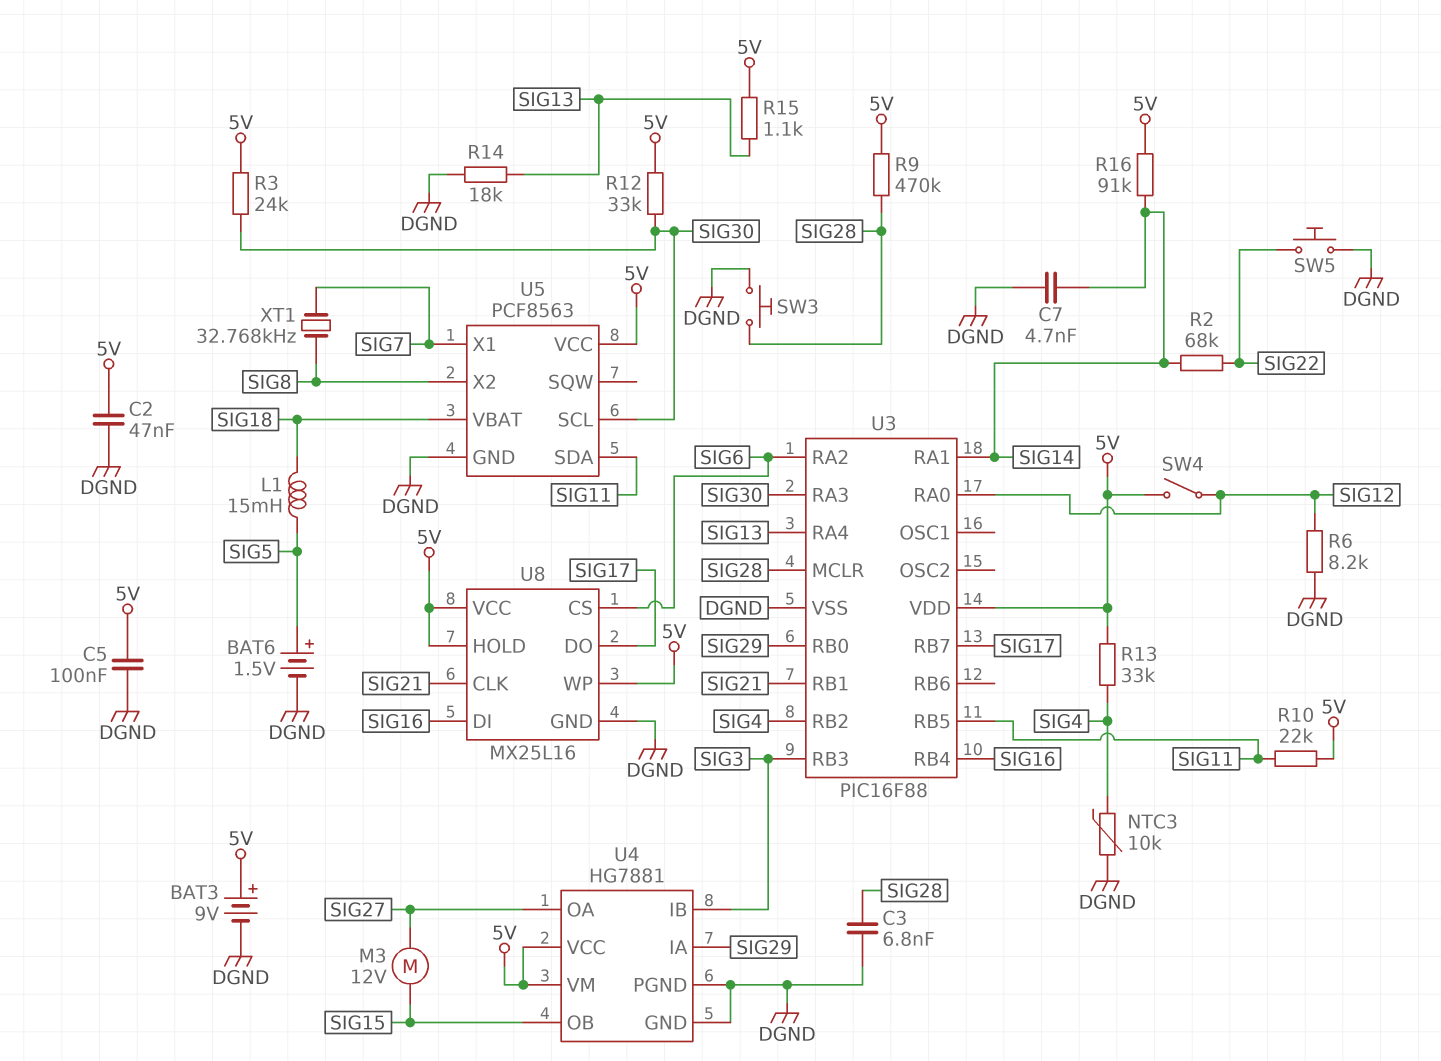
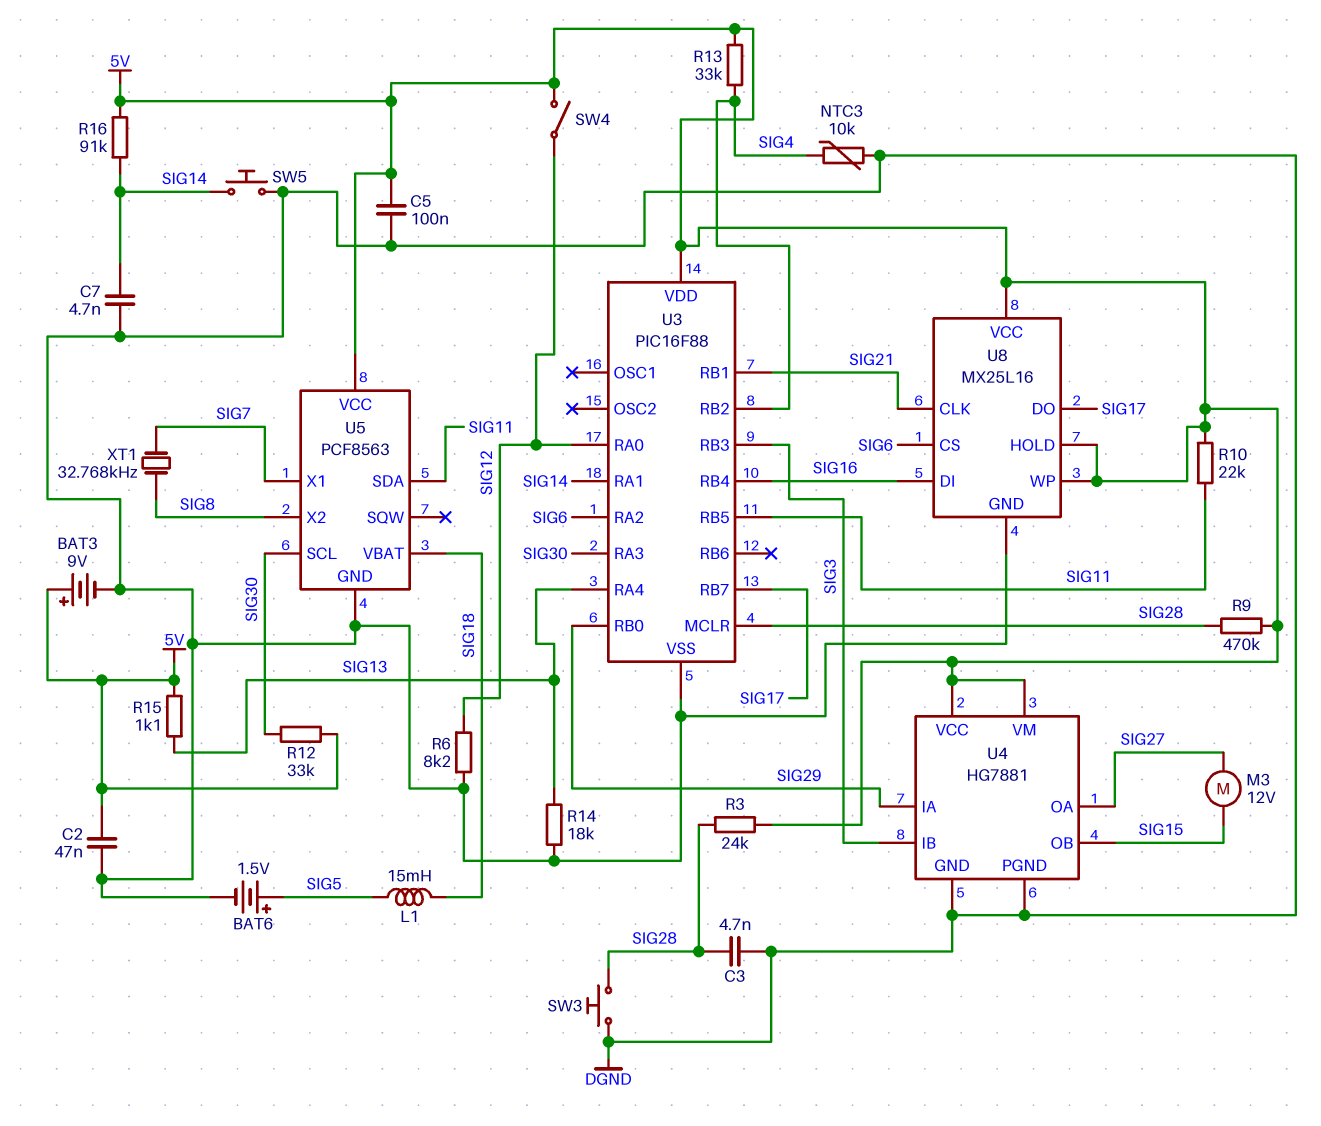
C3: 6.8nF (DGND, SIG28) -> 4.7nF (DGND, SIG28)
R2: 68k (SIG14, SIG22) -> none
R3: 24k (5V, SIG30) -> 24k (5V, SIG28)
SW5: button (DGND, SIG22) -> button (DGND, SIG14)

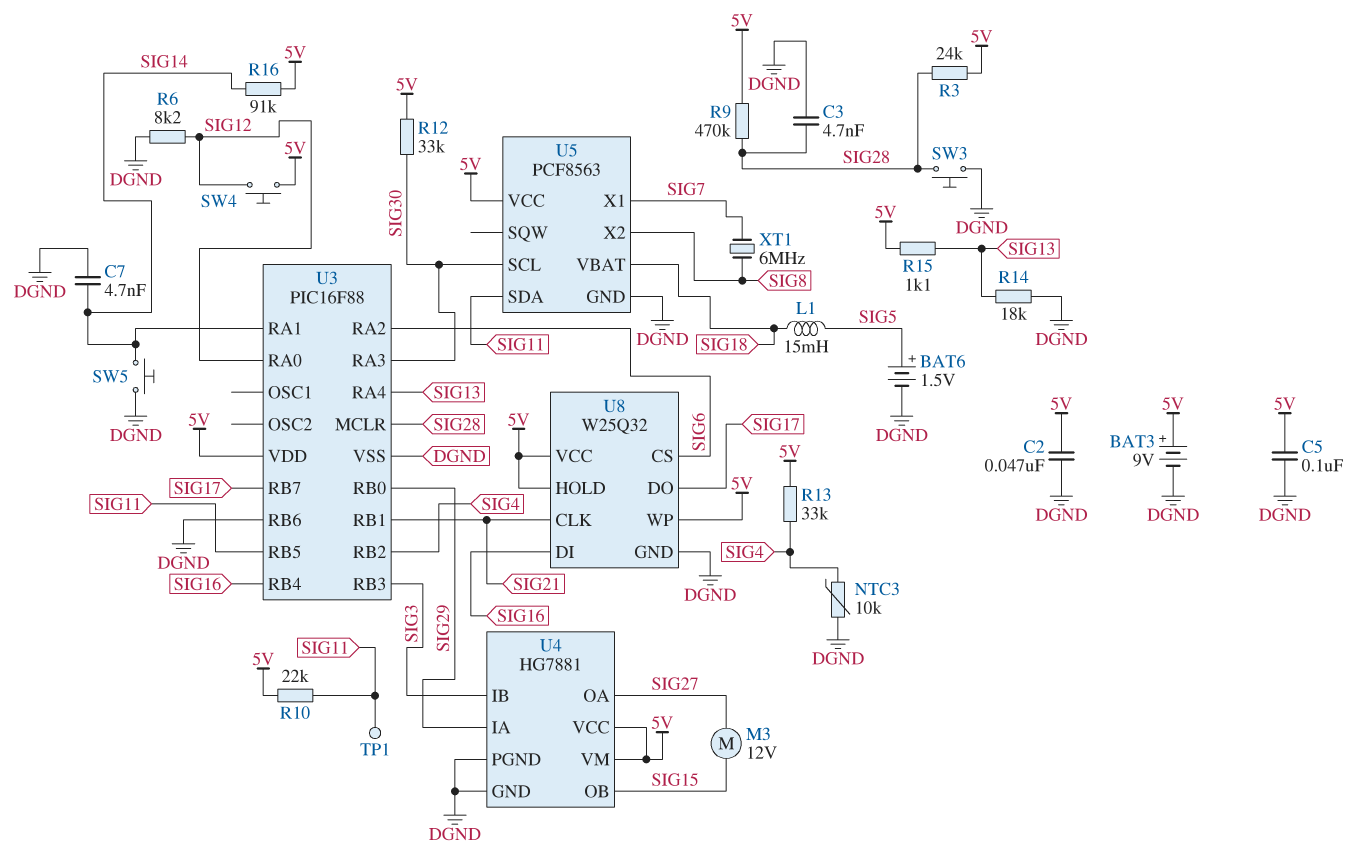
SW4: switch (5V, SIG12) -> button (5V, SIG12)
TP1: none -> test point (SIG11)
U3 pin RB6: none -> DGND
U8: MX25L16 -> W25Q32
XT1: 32.768kHz (SIG7, SIG8) -> 6MHz (SIG7, SIG8)

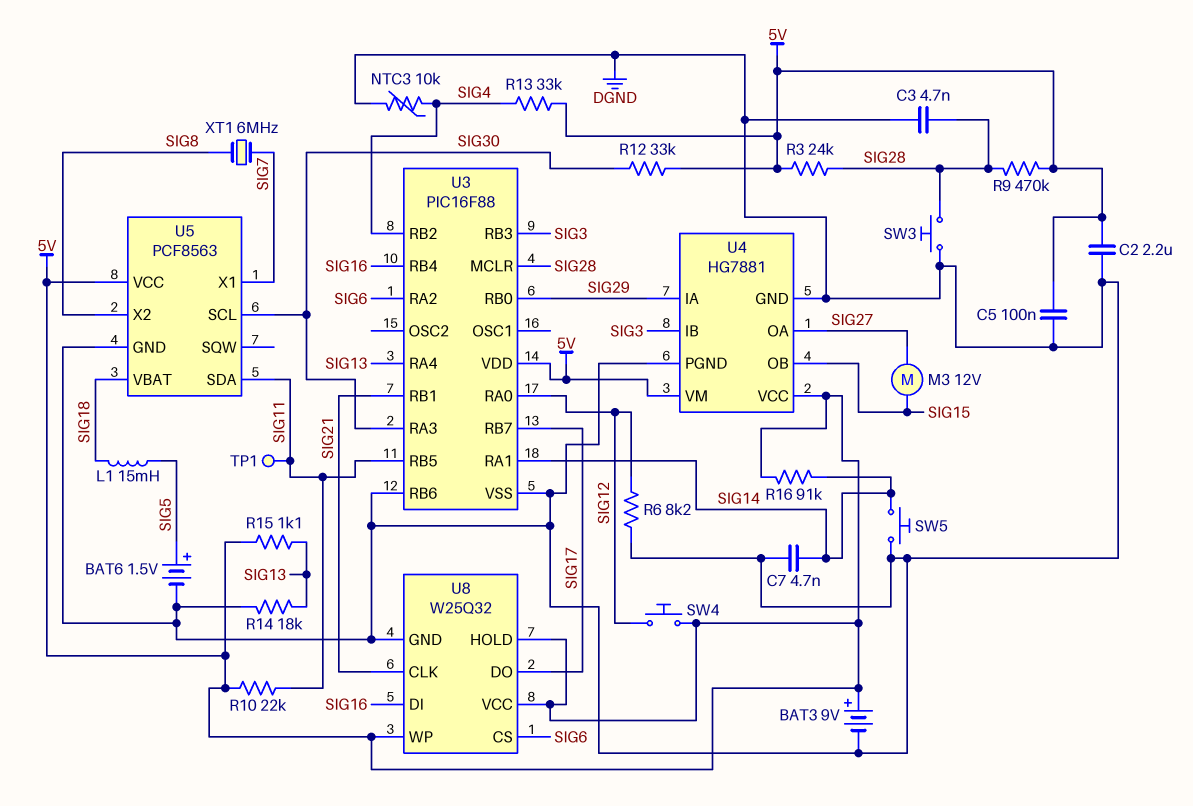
C2: 47nF (5V, DGND) -> 2.2uF (5V, DGND)

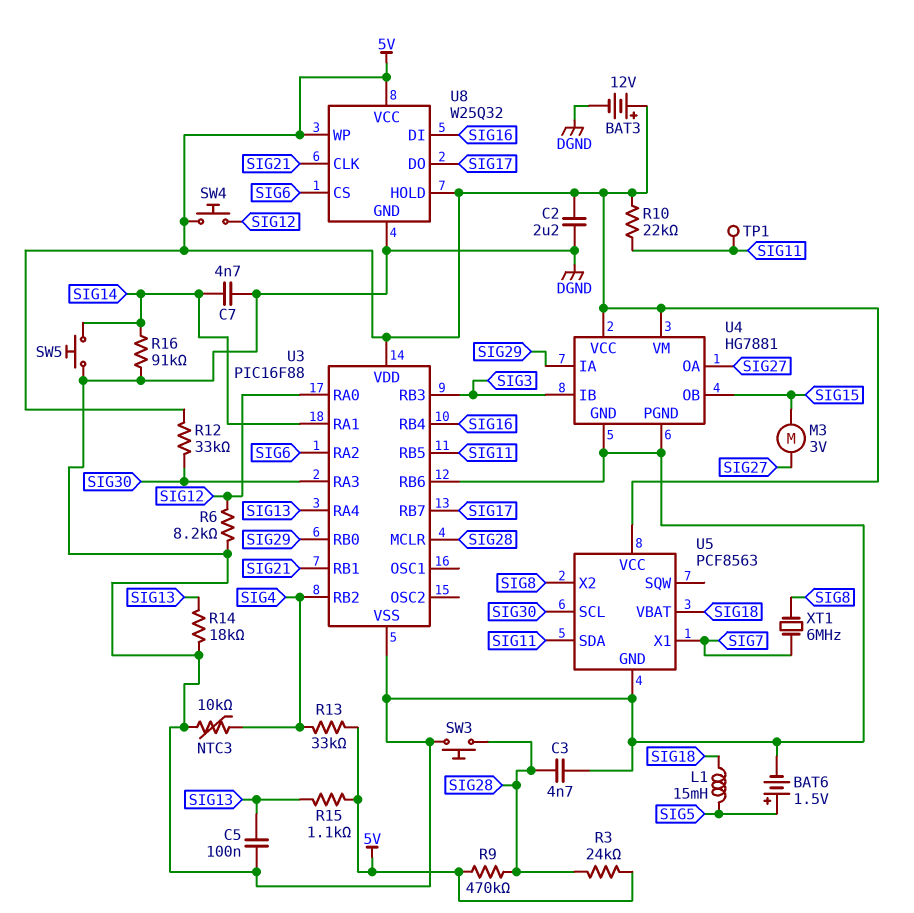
BAT3: 9V (plus 5V, minus DGND) -> 12V (plus 5V, minus DGND)
C5: 100nF (5V, DGND) -> 100nF (DGND, SIG13)
M3: motor 12V (SIG15, SIG27) -> motor 3V (SIG15, SIG27)
R16: 91k (5V, SIG14) -> 91k (DGND, SIG14)

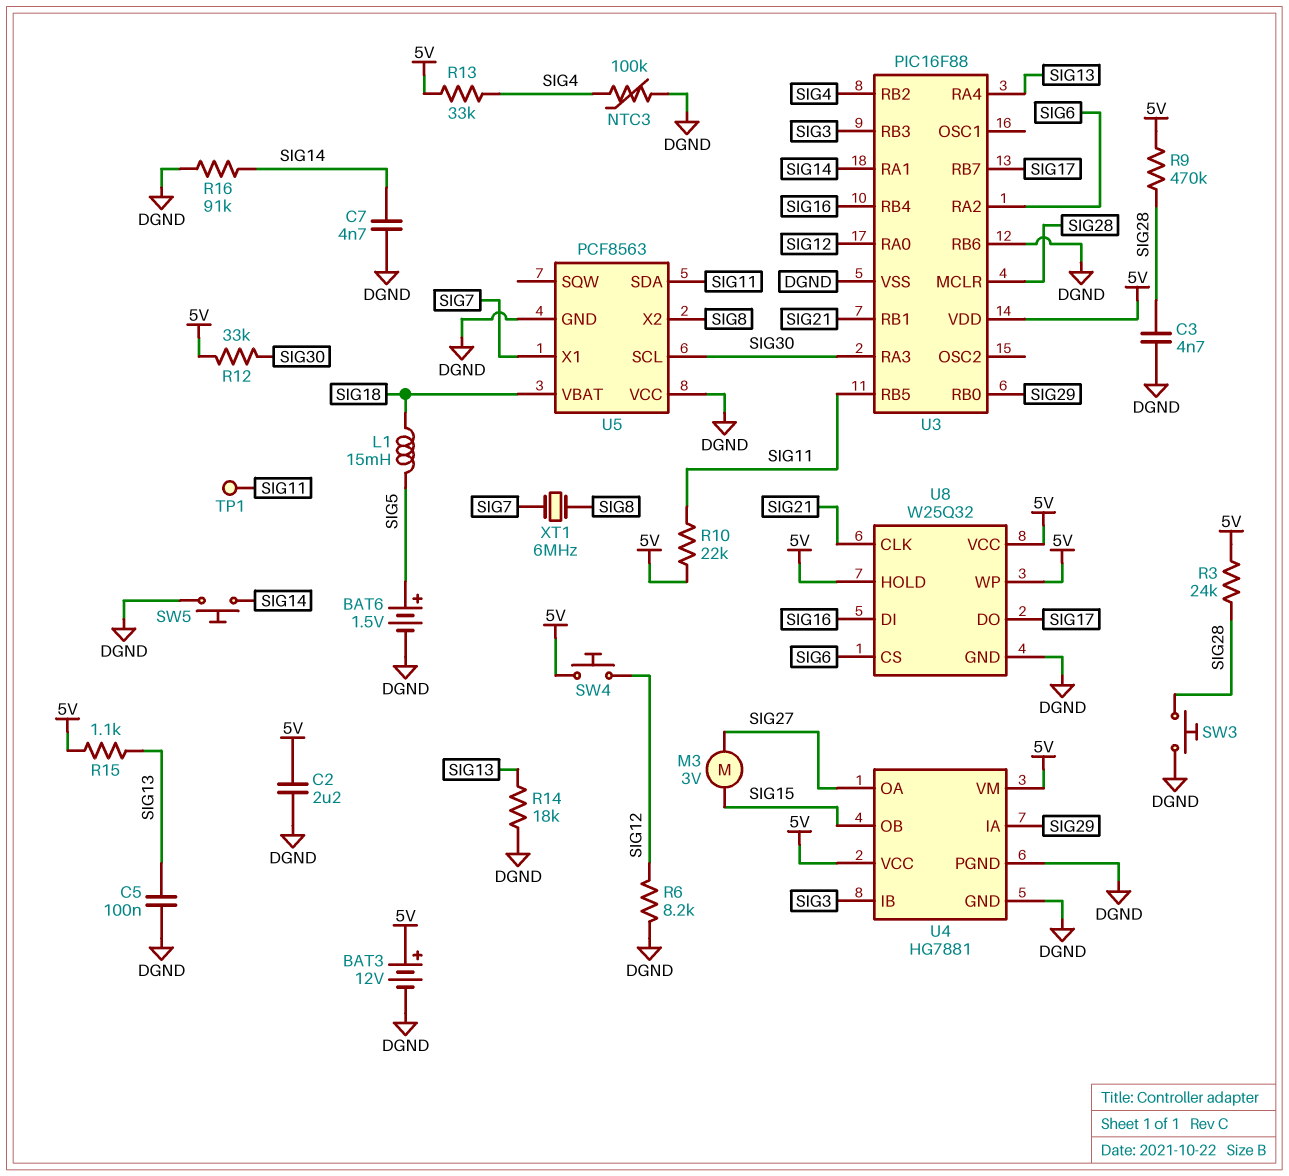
NTC3: 10k (DGND, SIG4) -> 100k (DGND, SIG4)
U5 pin VCC: 5V -> DGND

